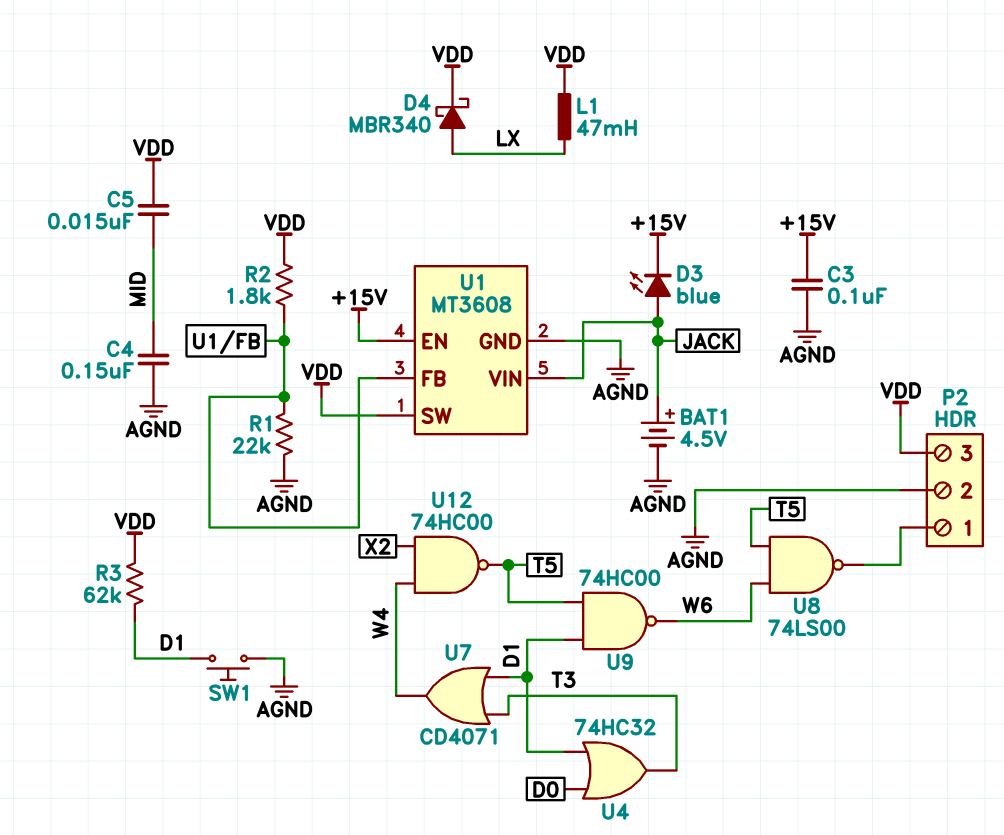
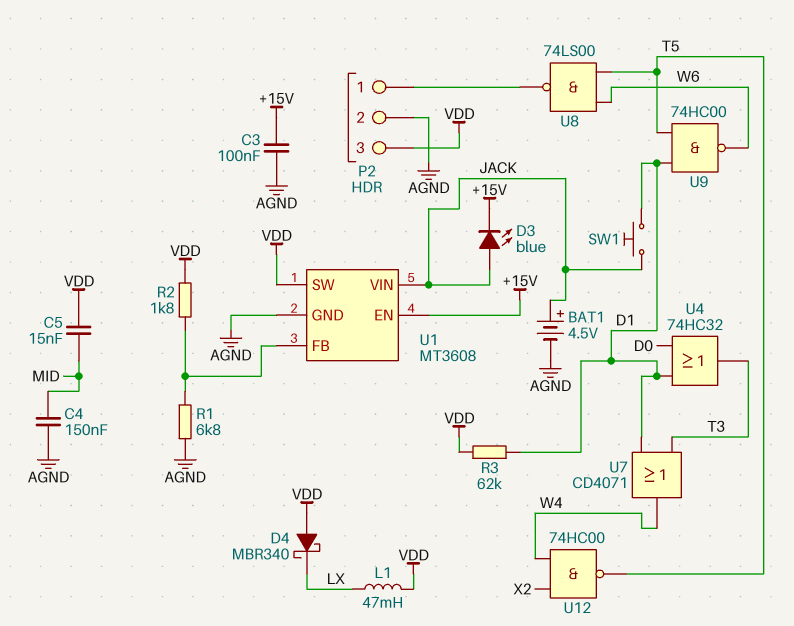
D4: schottky MBR340 (A LX, K VDD) -> schottky MBR340 (A VDD, K LX)
R1: 22k (AGND, U1/FB) -> 6.8k (AGND, U1/FB)
SW1: button (AGND, D1) -> button (D1, JACK)

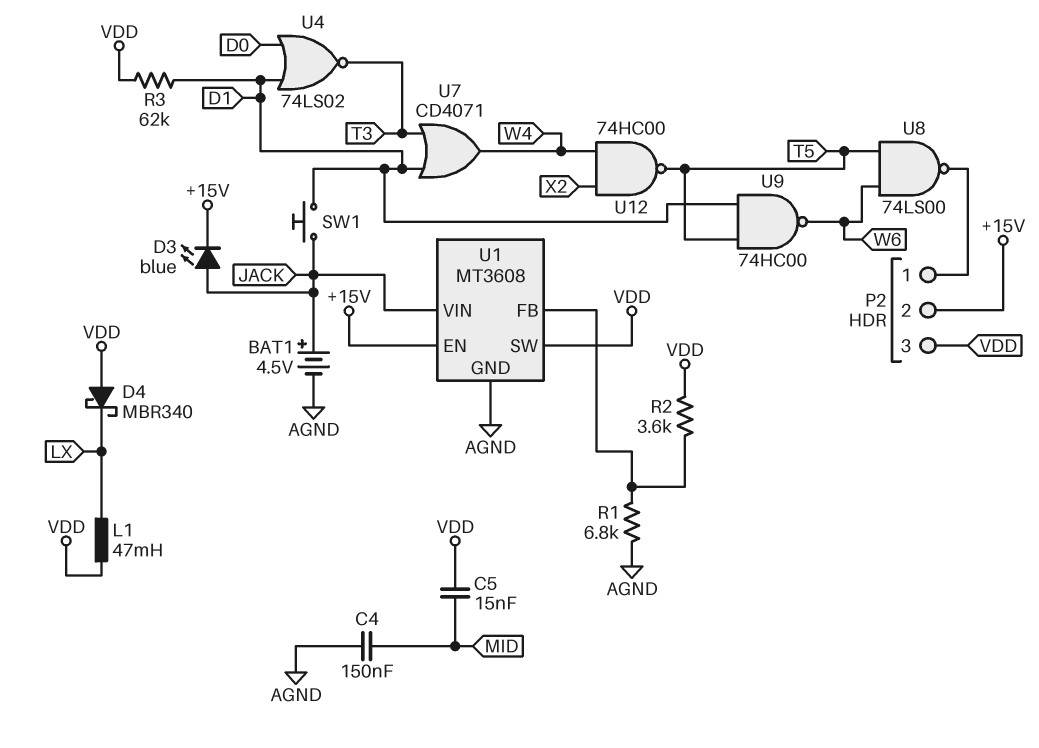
C3: 100nF (+15V, AGND) -> none
P2 pin 2: AGND -> +15V
R2: 1.8k (U1/FB, VDD) -> 3.6k (U1/FB, VDD)
U4: OR 74HC32 (in D0, in D1, out T3) -> NOR 74LS02 (in D0, in D1, out T3)

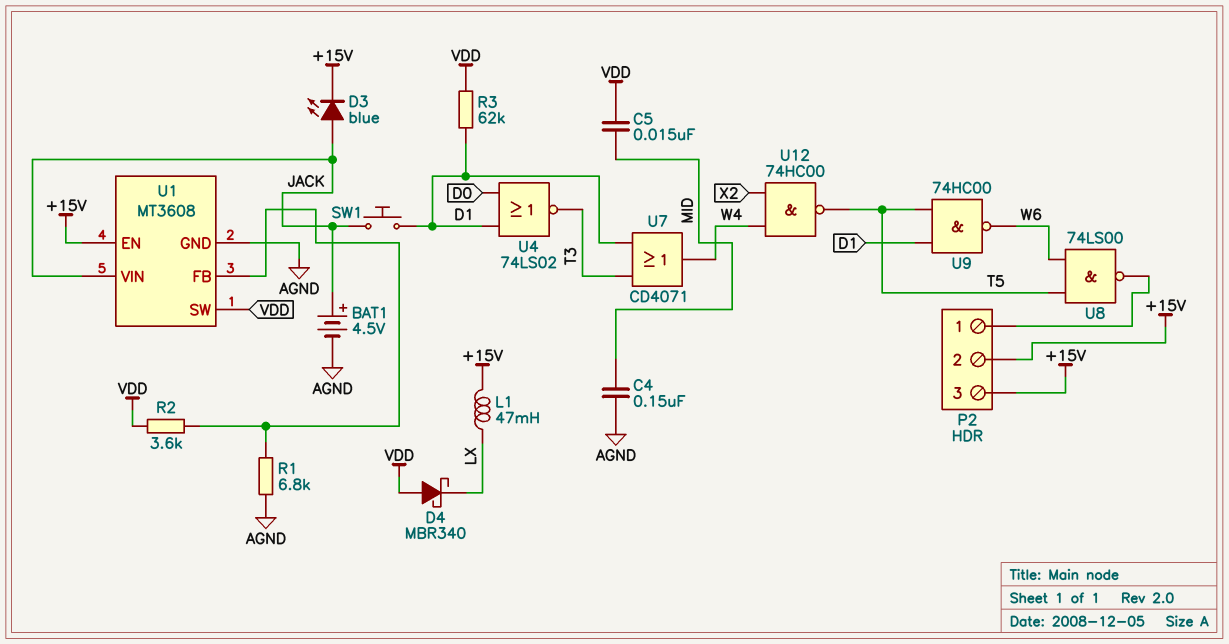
L1: 47mH (LX, VDD) -> 47mH (+15V, LX)
P2 pin 3: VDD -> +15V

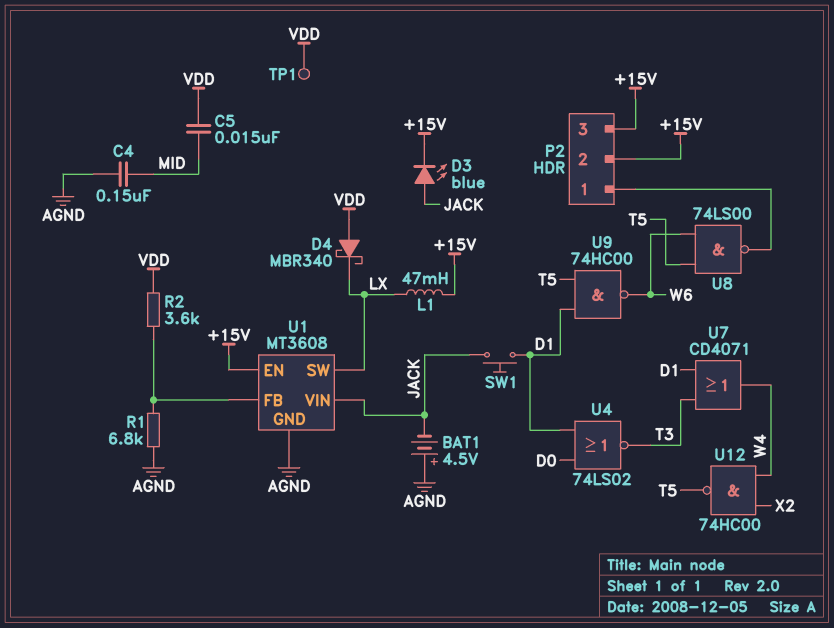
BAT1: 4.5V (plus JACK, minus AGND) -> 4.5V (plus AGND, minus JACK)
R3: 62k (D1, VDD) -> none
TP1: none -> test point (VDD)
U1 pin SW: VDD -> LX

